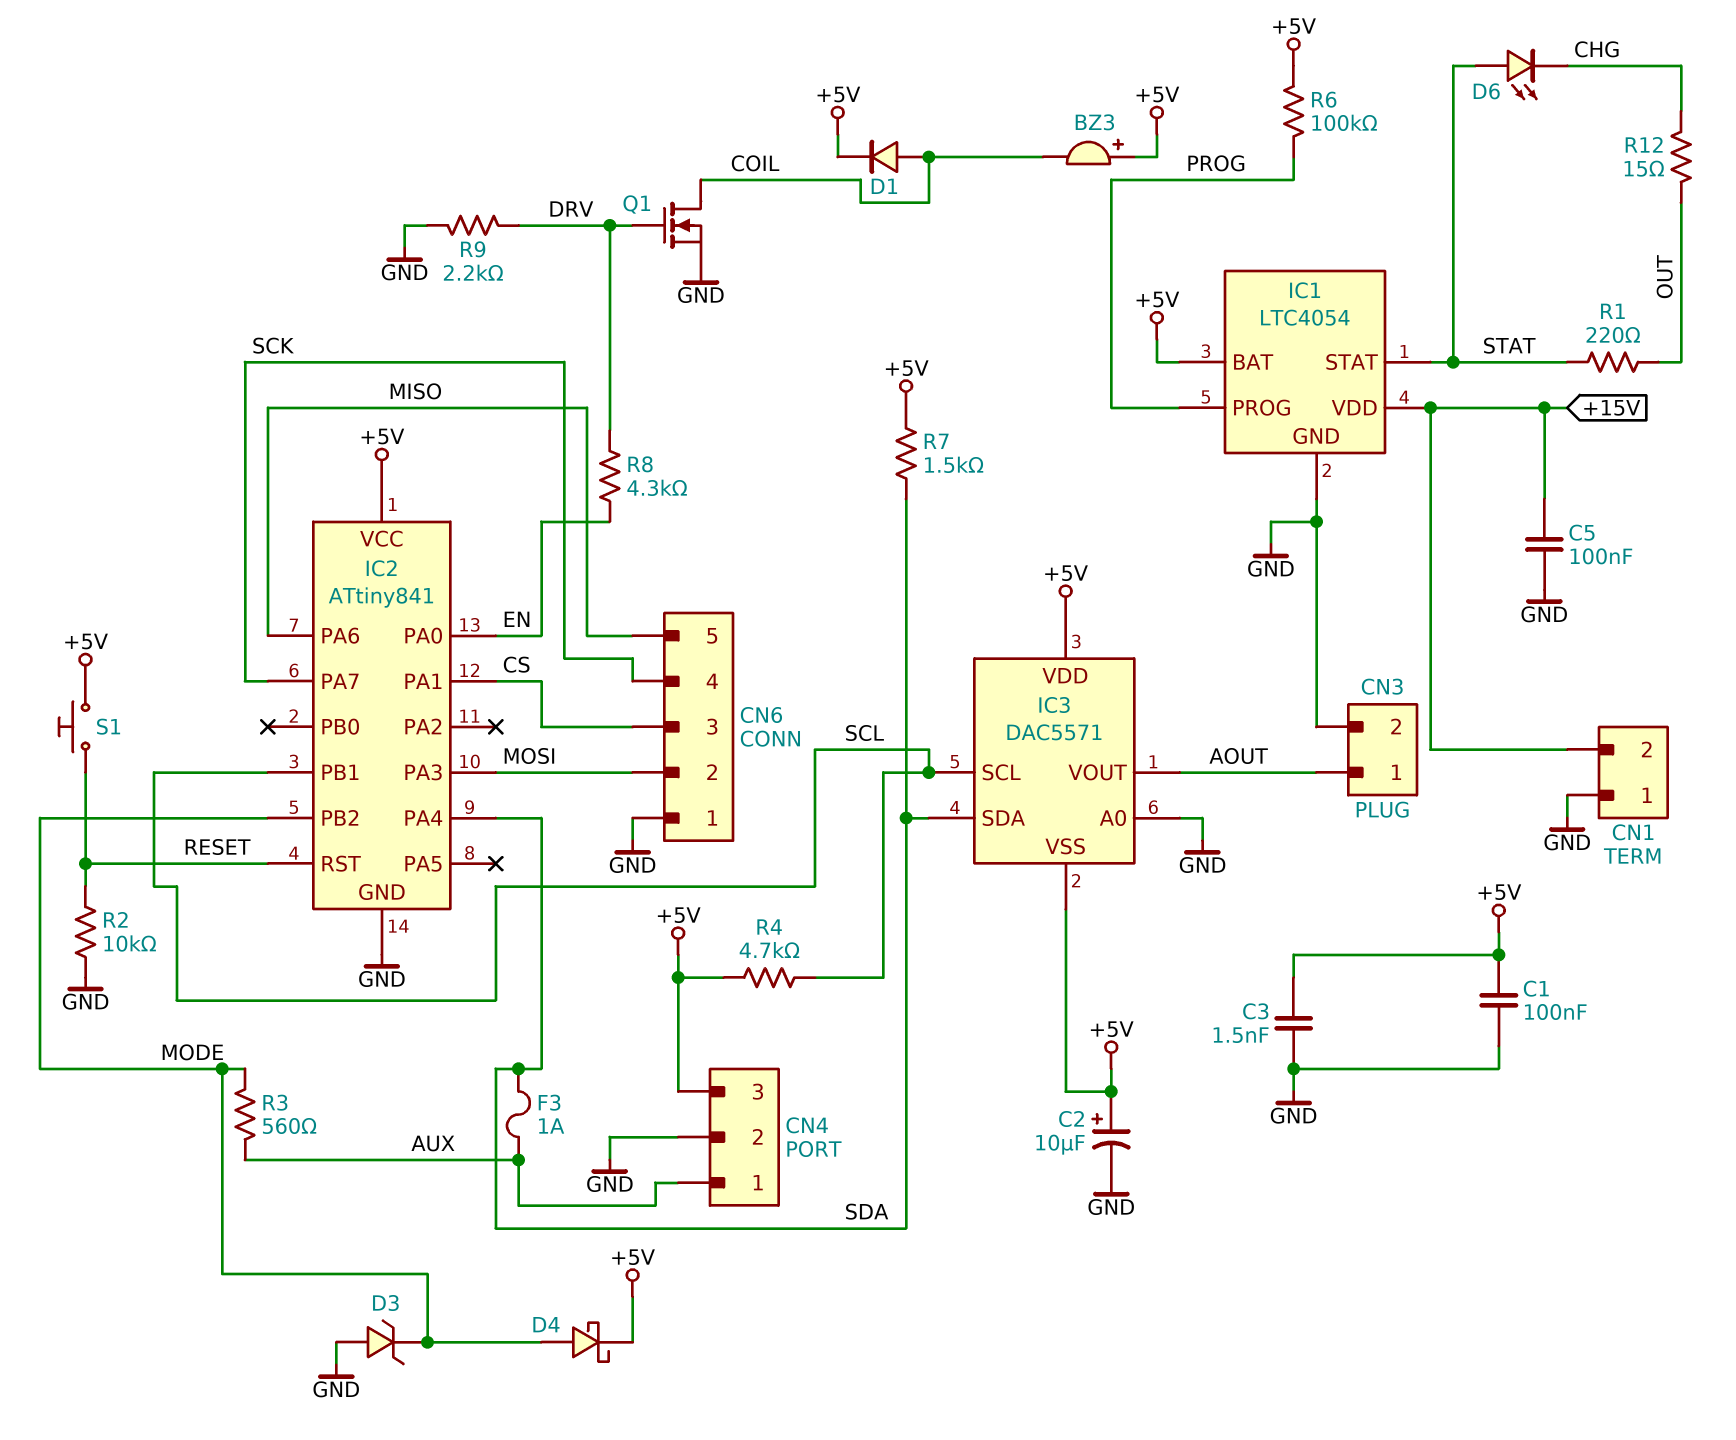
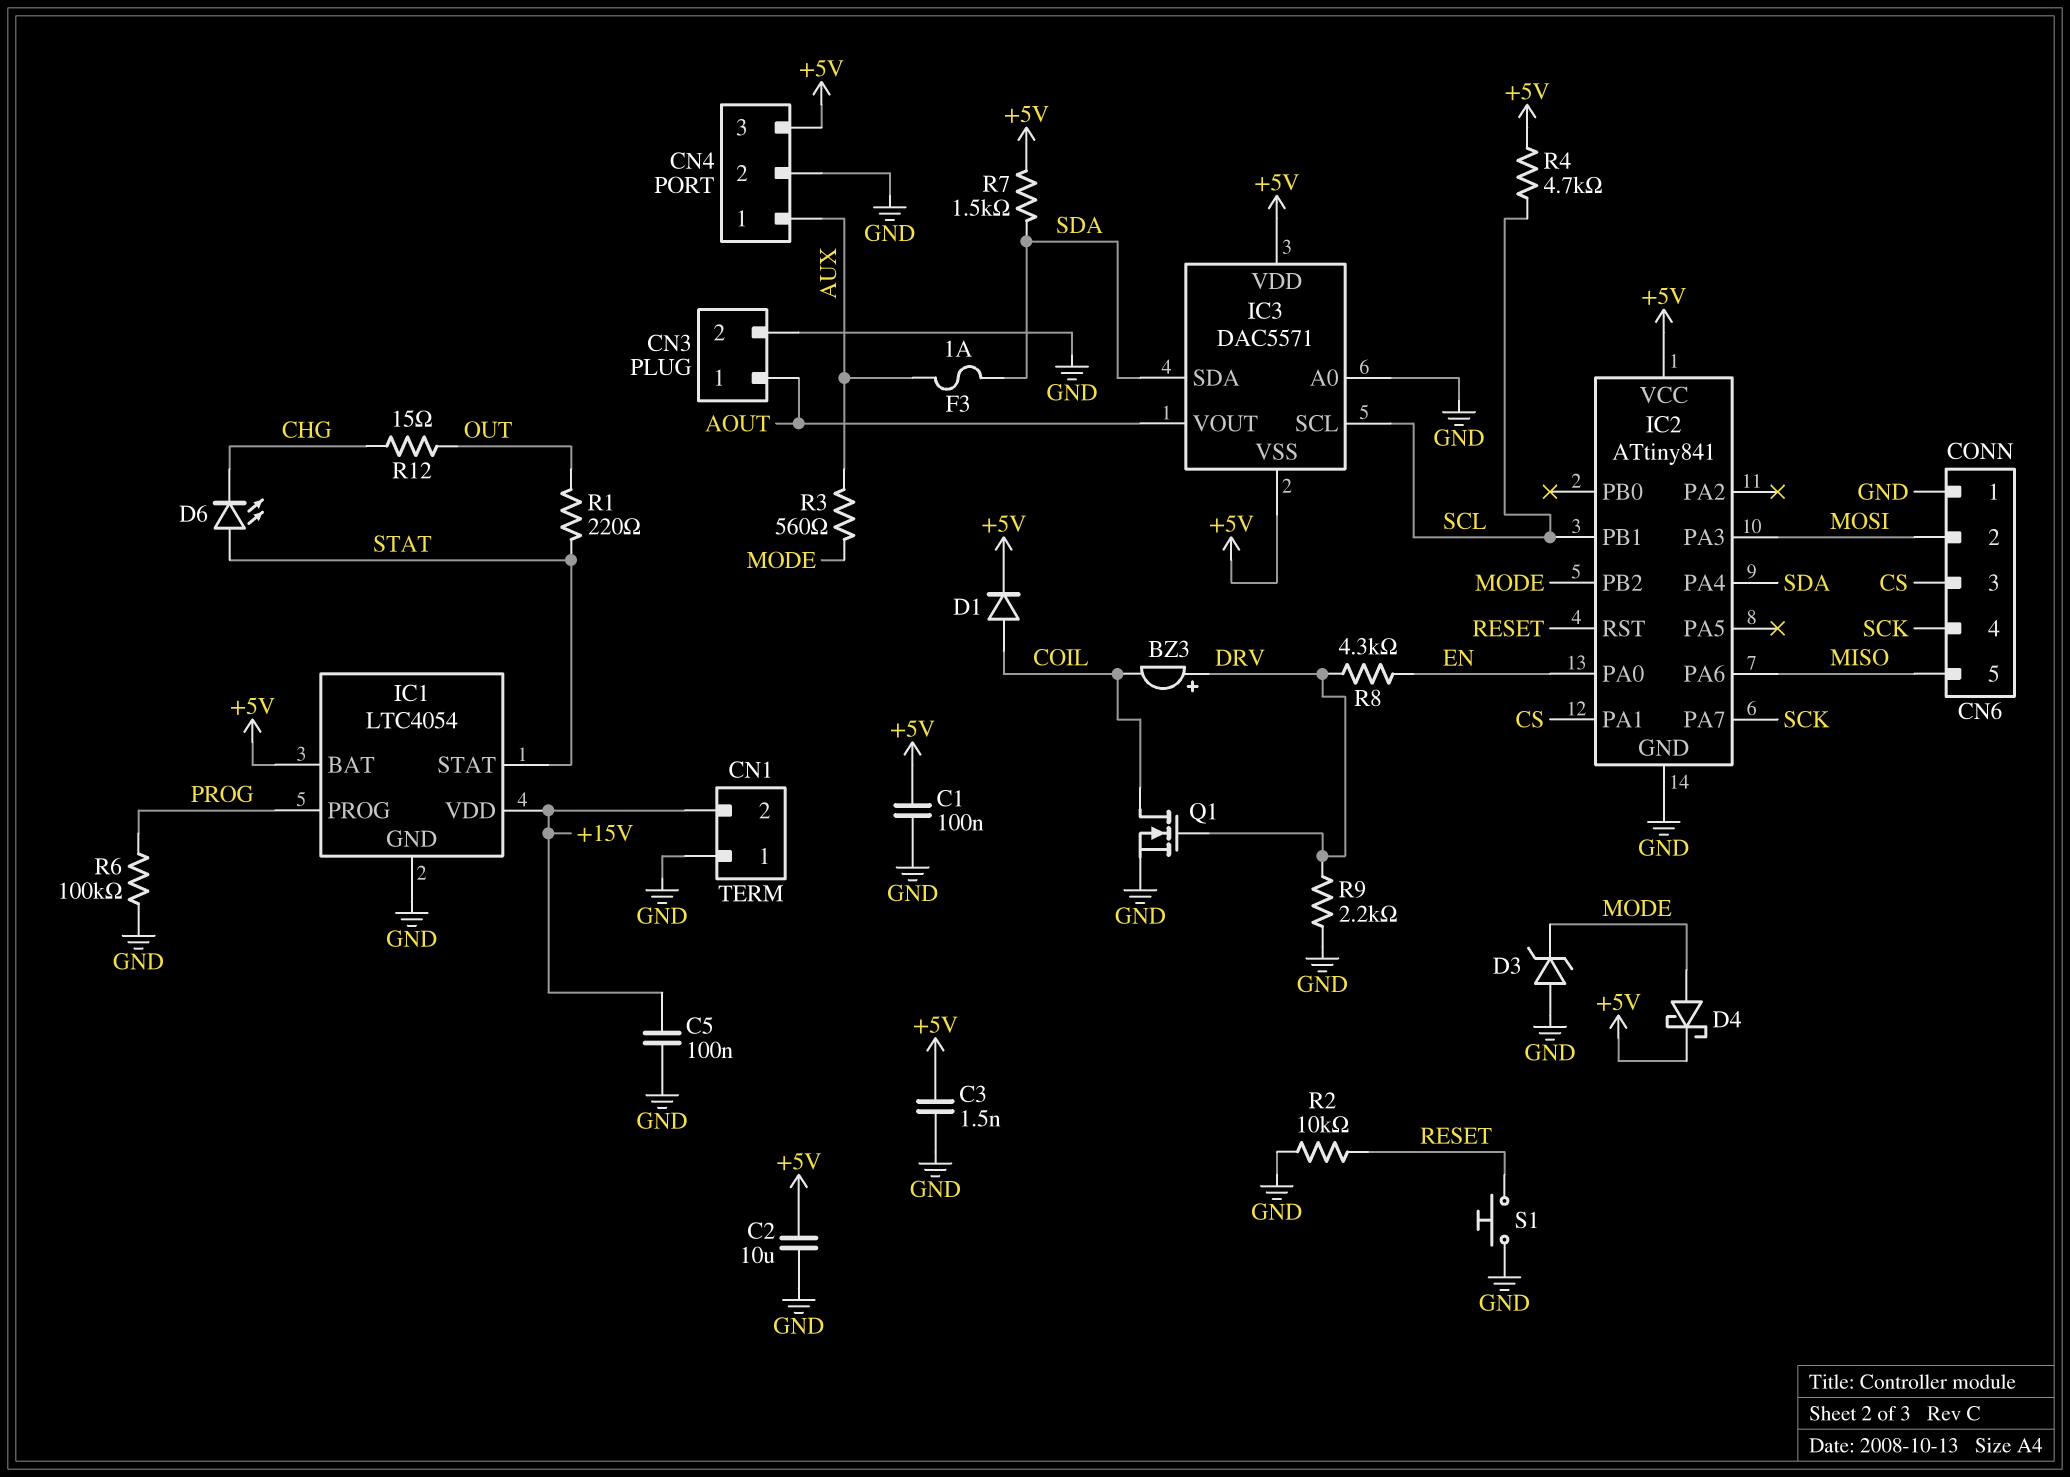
BZ3: buzzer (plus +5V, minus COIL) -> buzzer (plus DRV, minus COIL)
C2: 10uF (plus +5V, minus GND) -> 10uF (+5V, GND)
R6: 100k (+5V, PROG) -> 100k (GND, PROG)
S1: button (+5V, RESET) -> button (GND, RESET)

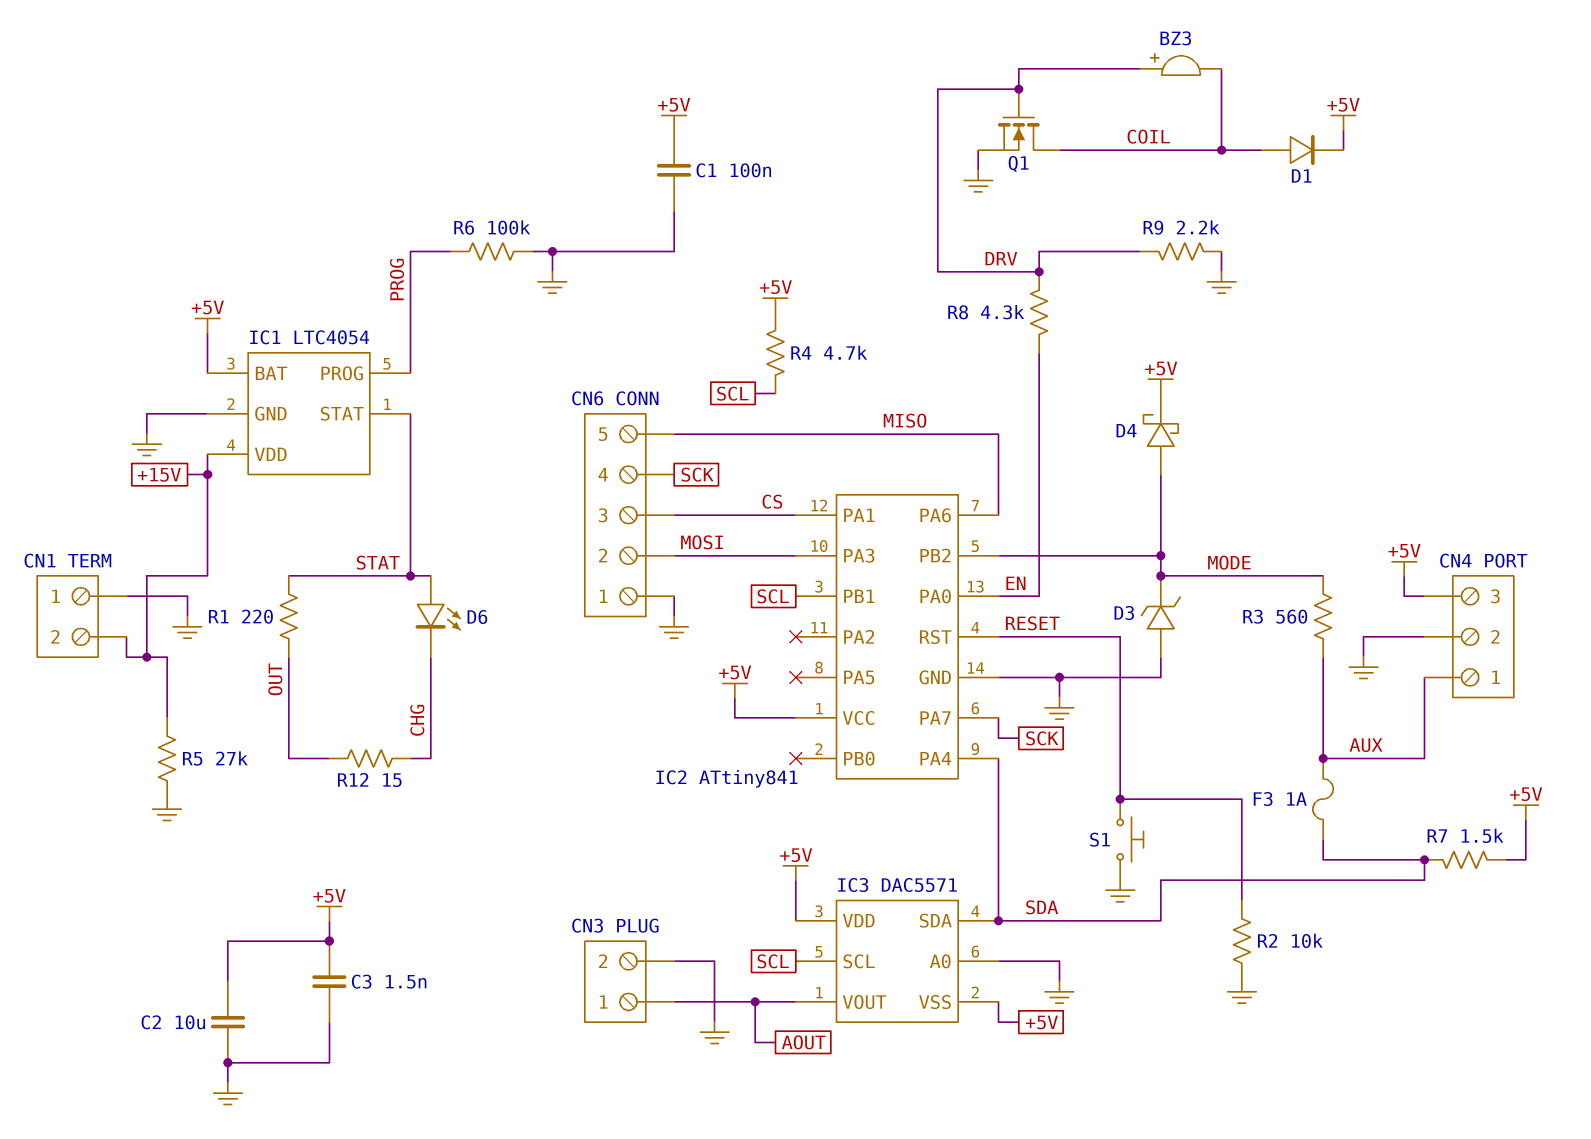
C5: 100nF (+15V, GND) -> none
R5: none -> 27k (+15V, GND)

